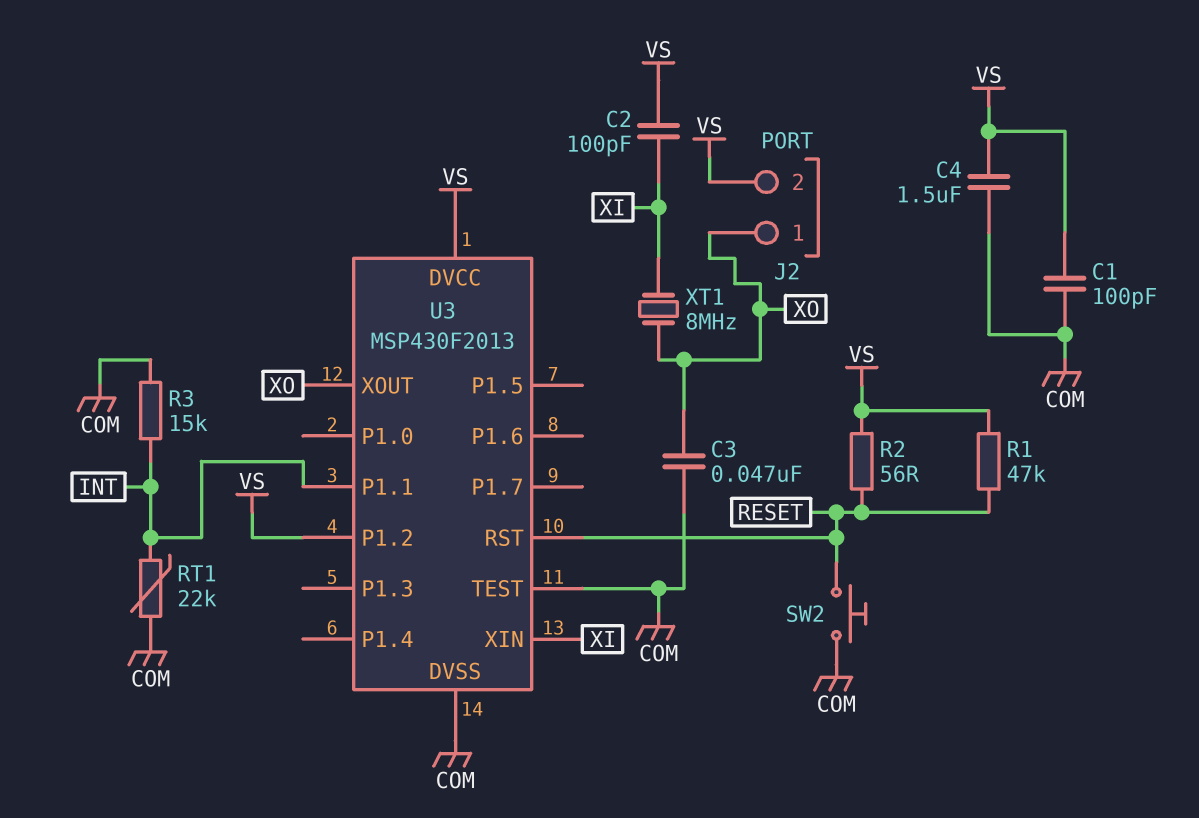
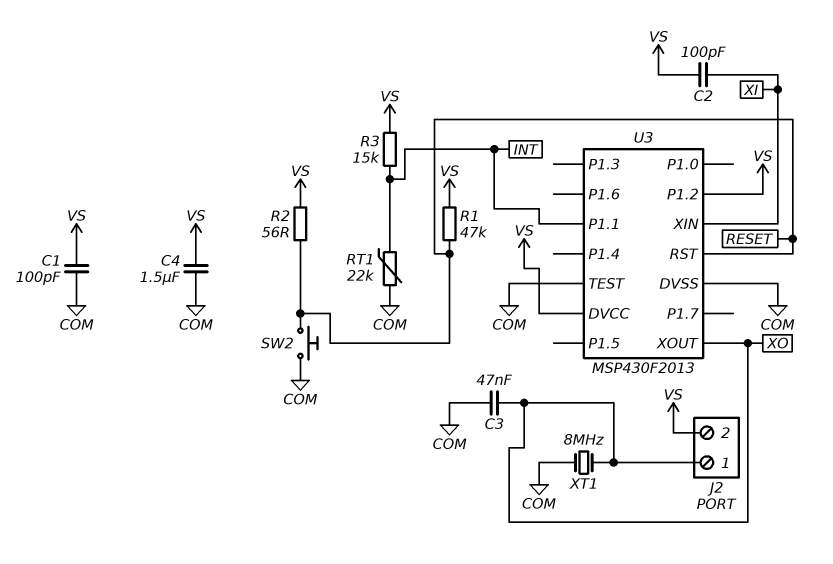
R3: 15k (COM, INT) -> 15k (INT, VS)
XT1: 8MHz (XI, XO) -> 8MHz (COM, XO)

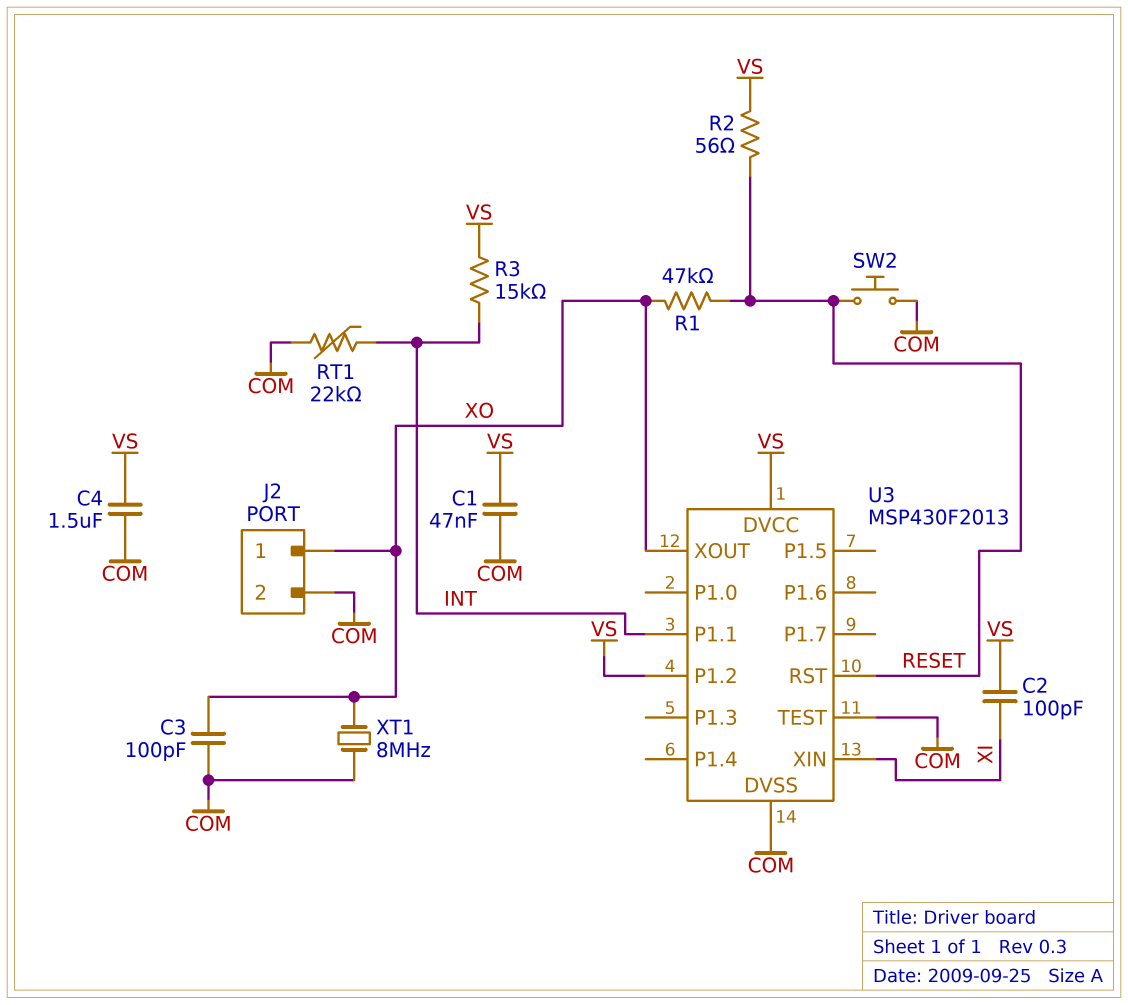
C1: 100pF (COM, VS) -> 47nF (COM, VS)
C3: 47nF (COM, XO) -> 100pF (COM, XO)
J2 pin 2: VS -> COM
R1: 47k (RESET, VS) -> 47k (RESET, XO)

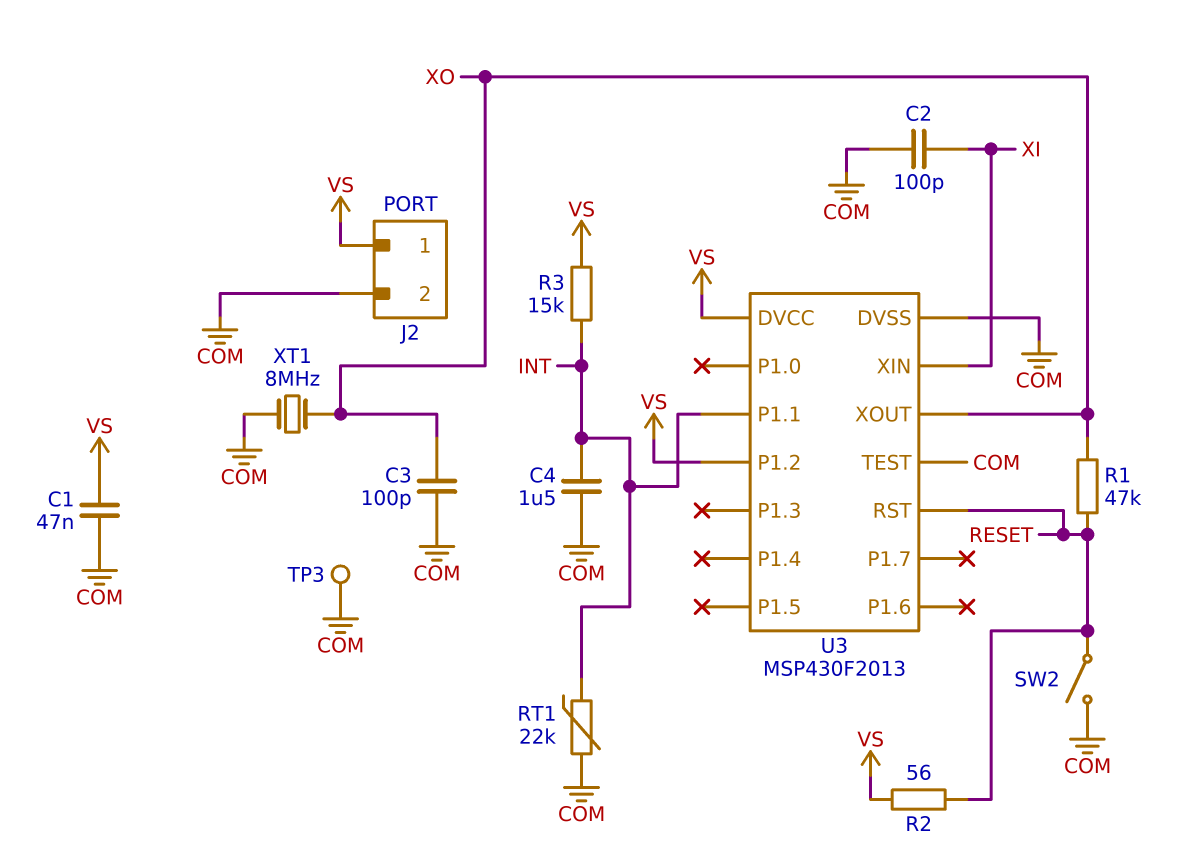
C2: 100pF (VS, XI) -> 100pF (COM, XI)
C4: 1.5uF (COM, VS) -> 1.5uF (COM, INT)
J2 pin 1: XO -> VS
SW2: button (COM, RESET) -> switch (COM, RESET)
TP3: none -> test point (COM)

